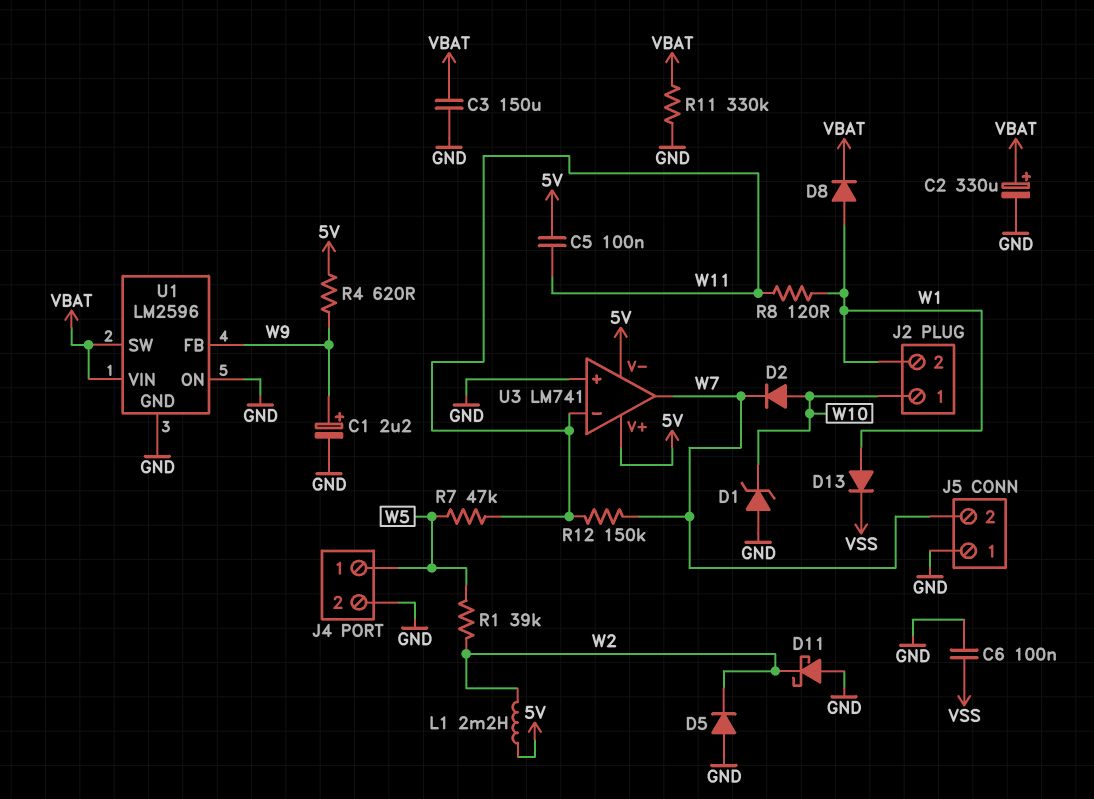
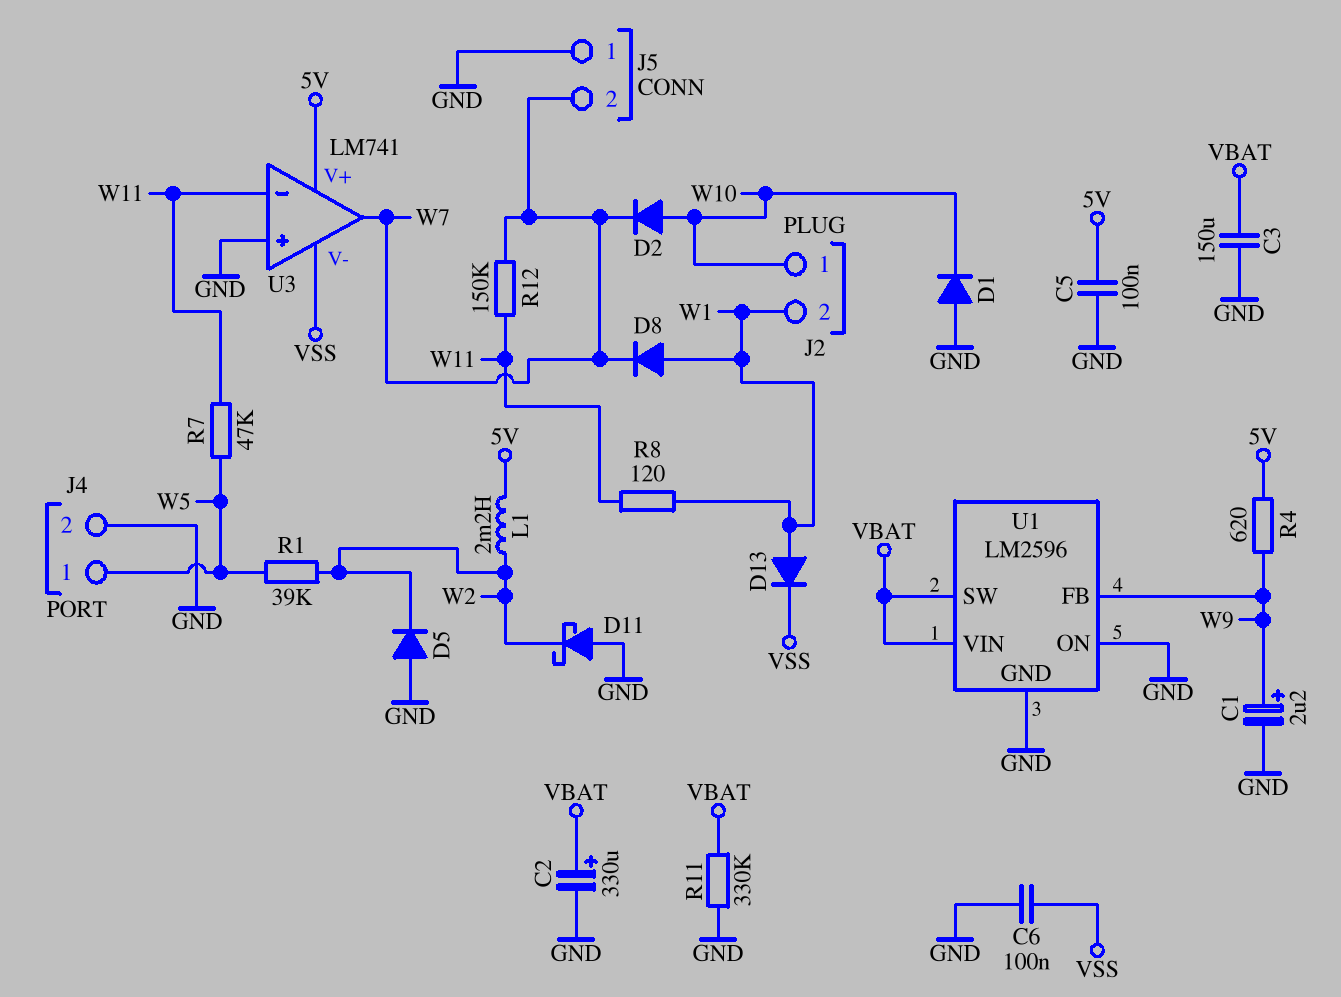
C5: 100nF (5V, W11) -> 100nF (5V, GND)
D1: zener (A GND, K W10) -> diode (A GND, K W10)
D8: diode (A W1, K VBAT) -> diode (A W1, K W7)
U3 pin V-: 5V -> VSS

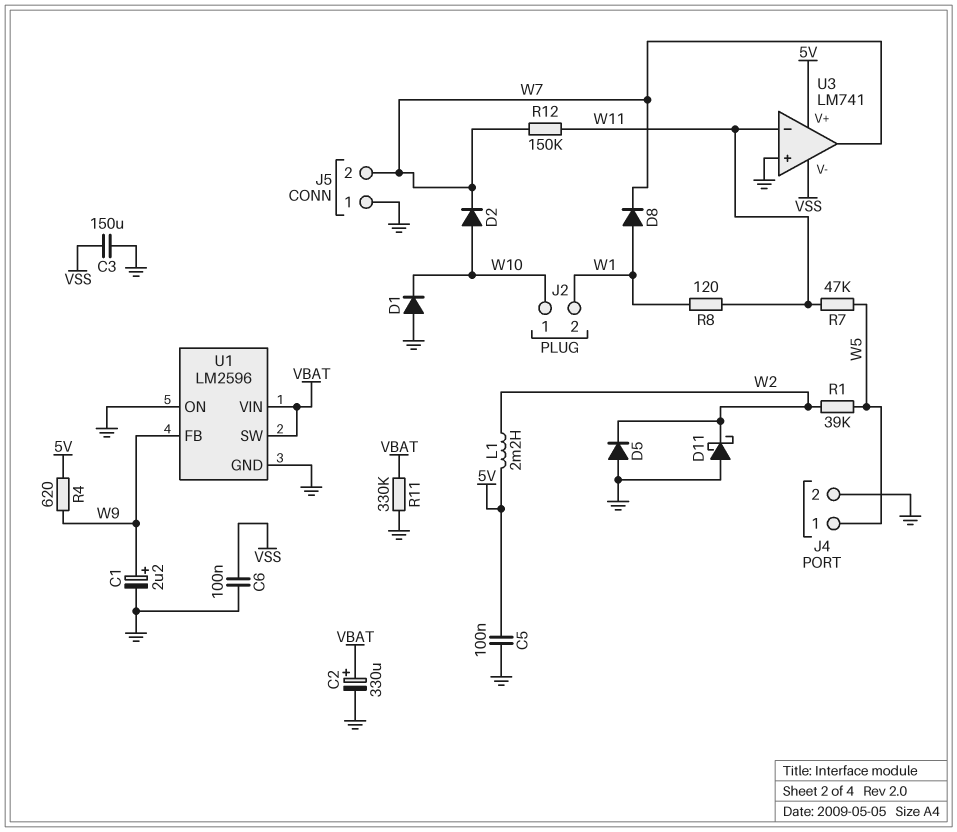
C3: 150uF (GND, VBAT) -> 150uF (GND, VSS)
D13: diode (A W1, K VSS) -> none

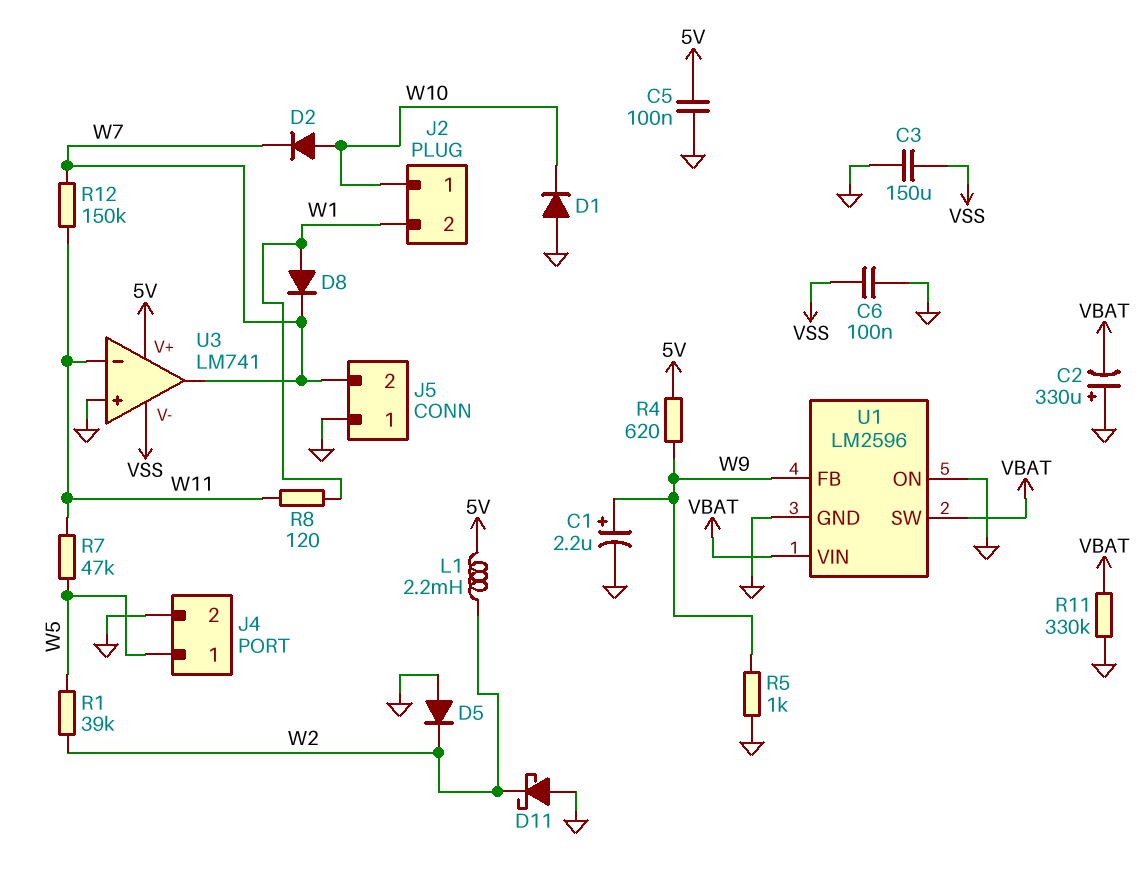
C2: 330uF (plus VBAT, minus GND) -> 330uF (plus GND, minus VBAT)
R5: none -> 1k (GND, W9)

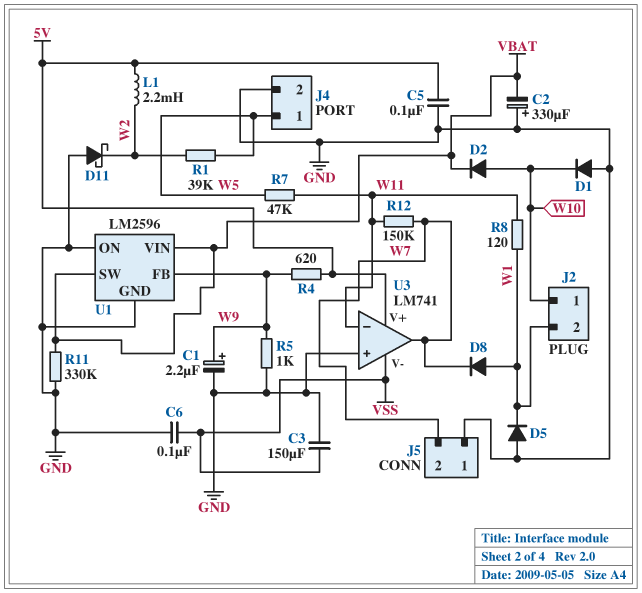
D2: diode (A W10, K W7) -> diode (A W10, K VBAT)
D5: diode (A GND, K W2) -> diode (A GND, K W1)

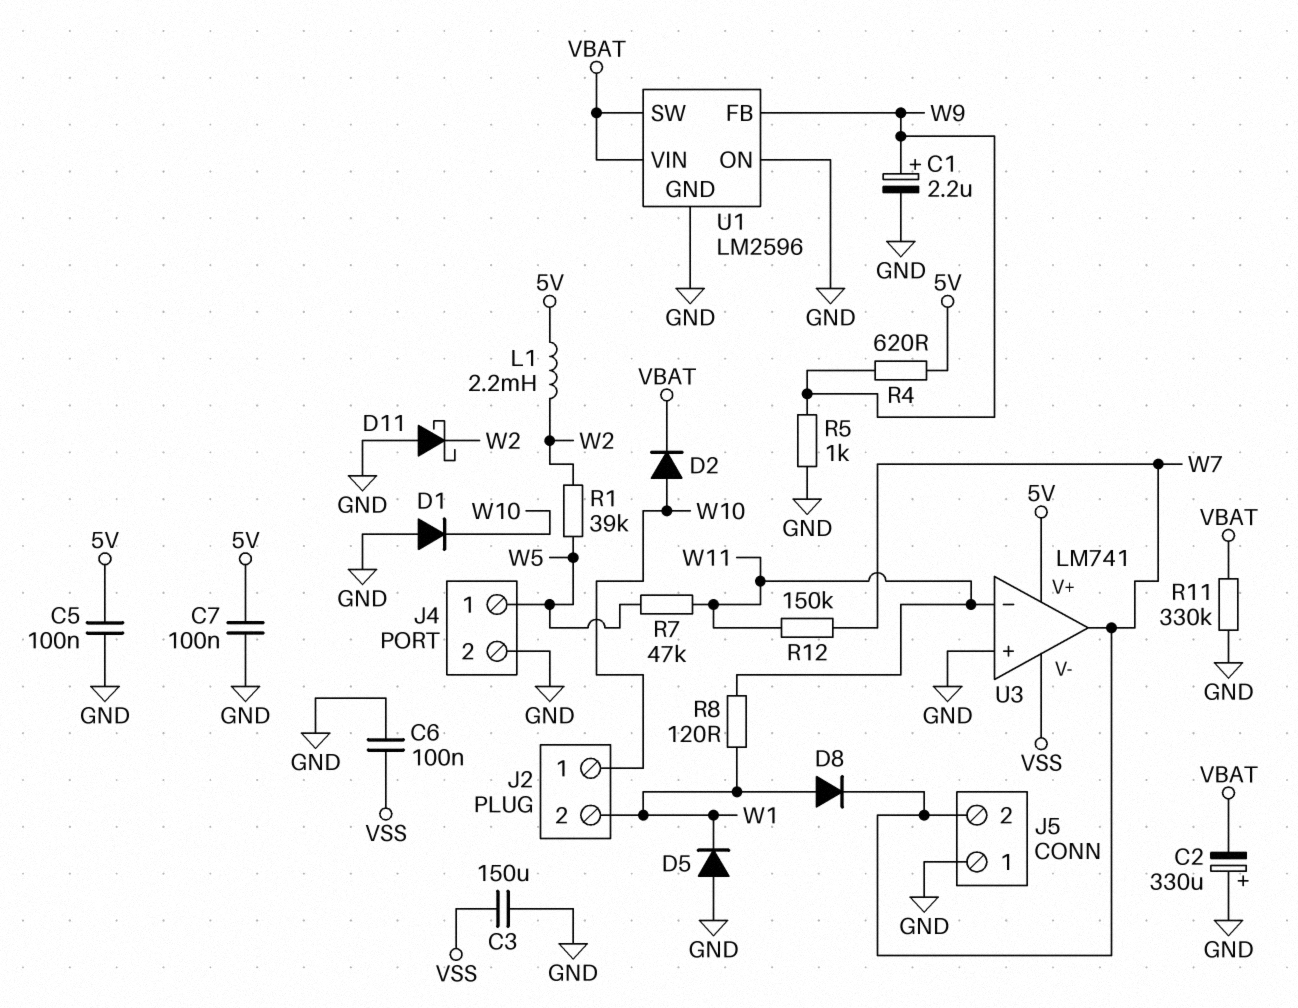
C7: none -> 100nF (5V, GND)

